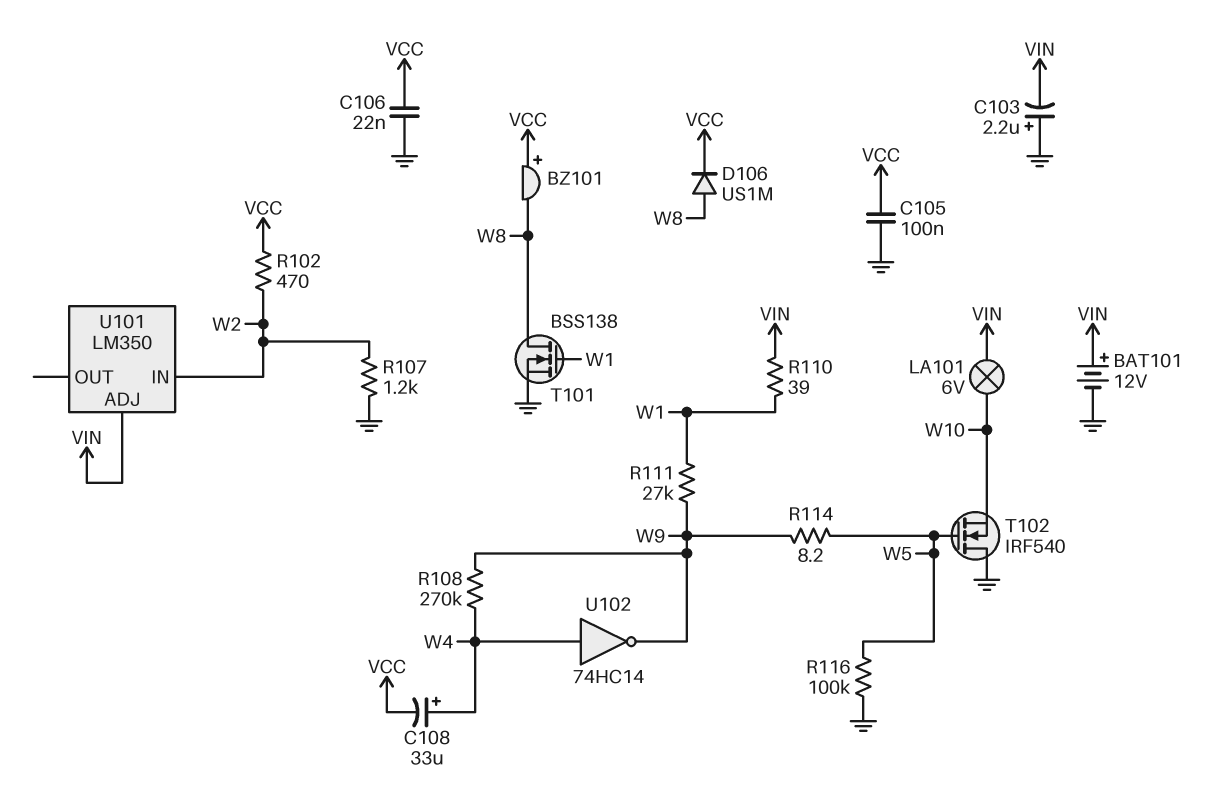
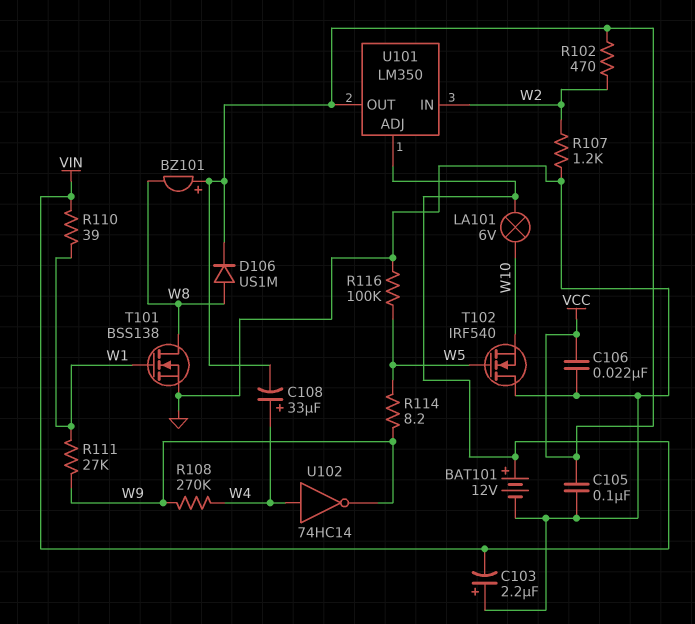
U101 pin OUT: none -> VCC

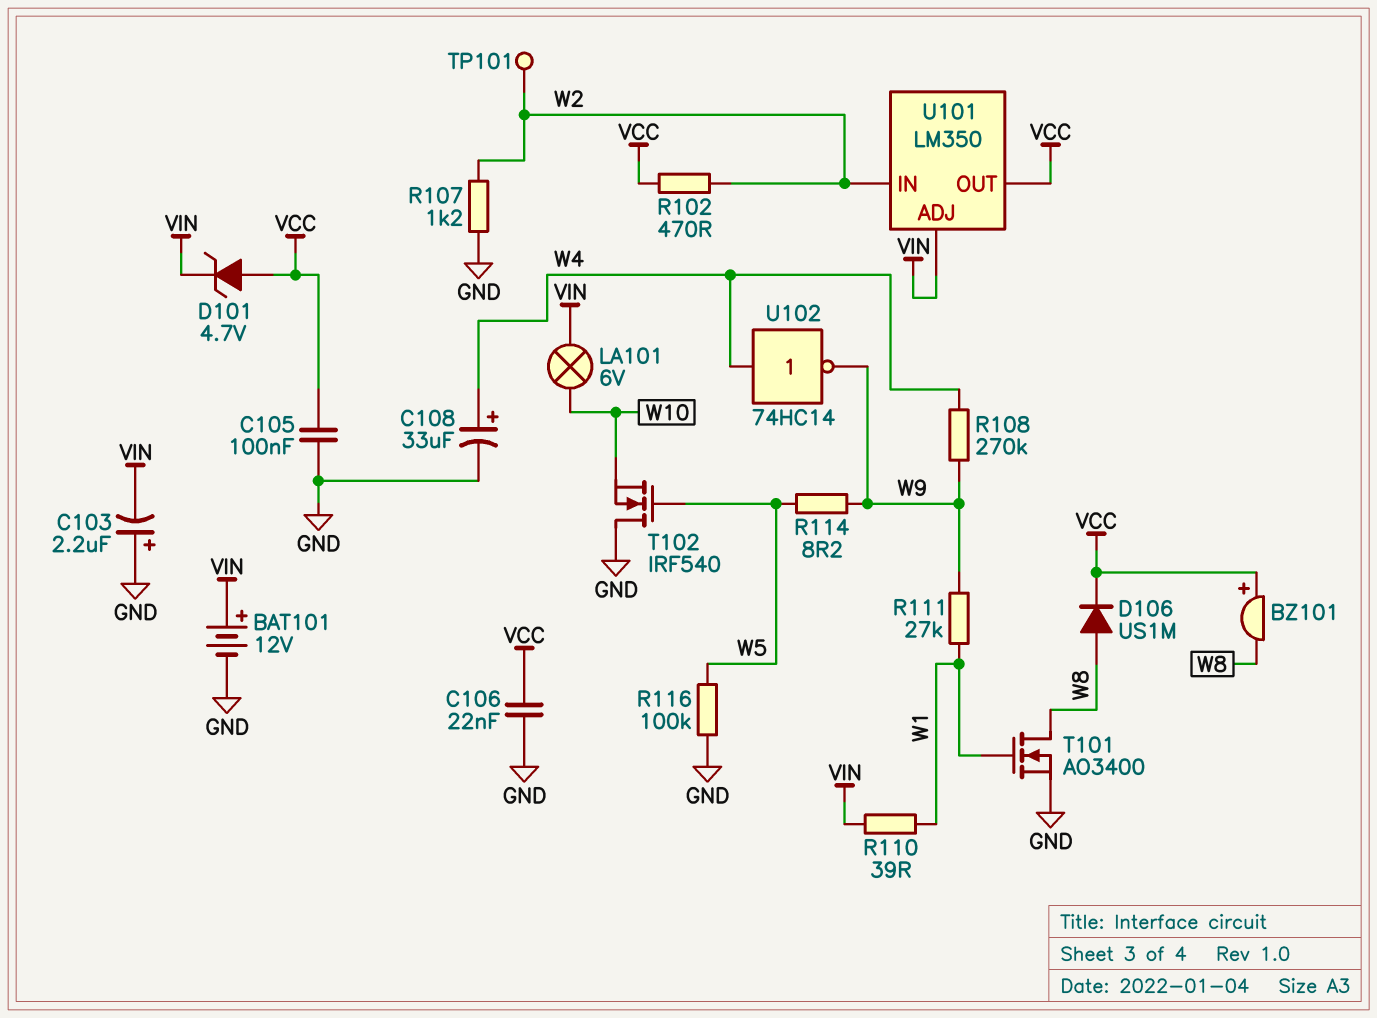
C108: 33uF (plus W4, minus VCC) -> 33uF (plus W4, minus GND)
D101: none -> zener 4.7V (A VCC, K VIN)
T101: NMOS BSS138 (G W1, D W8, S GND) -> NMOS AO3400 (G W1, D W8, S GND)
TP101: none -> test point (W2)

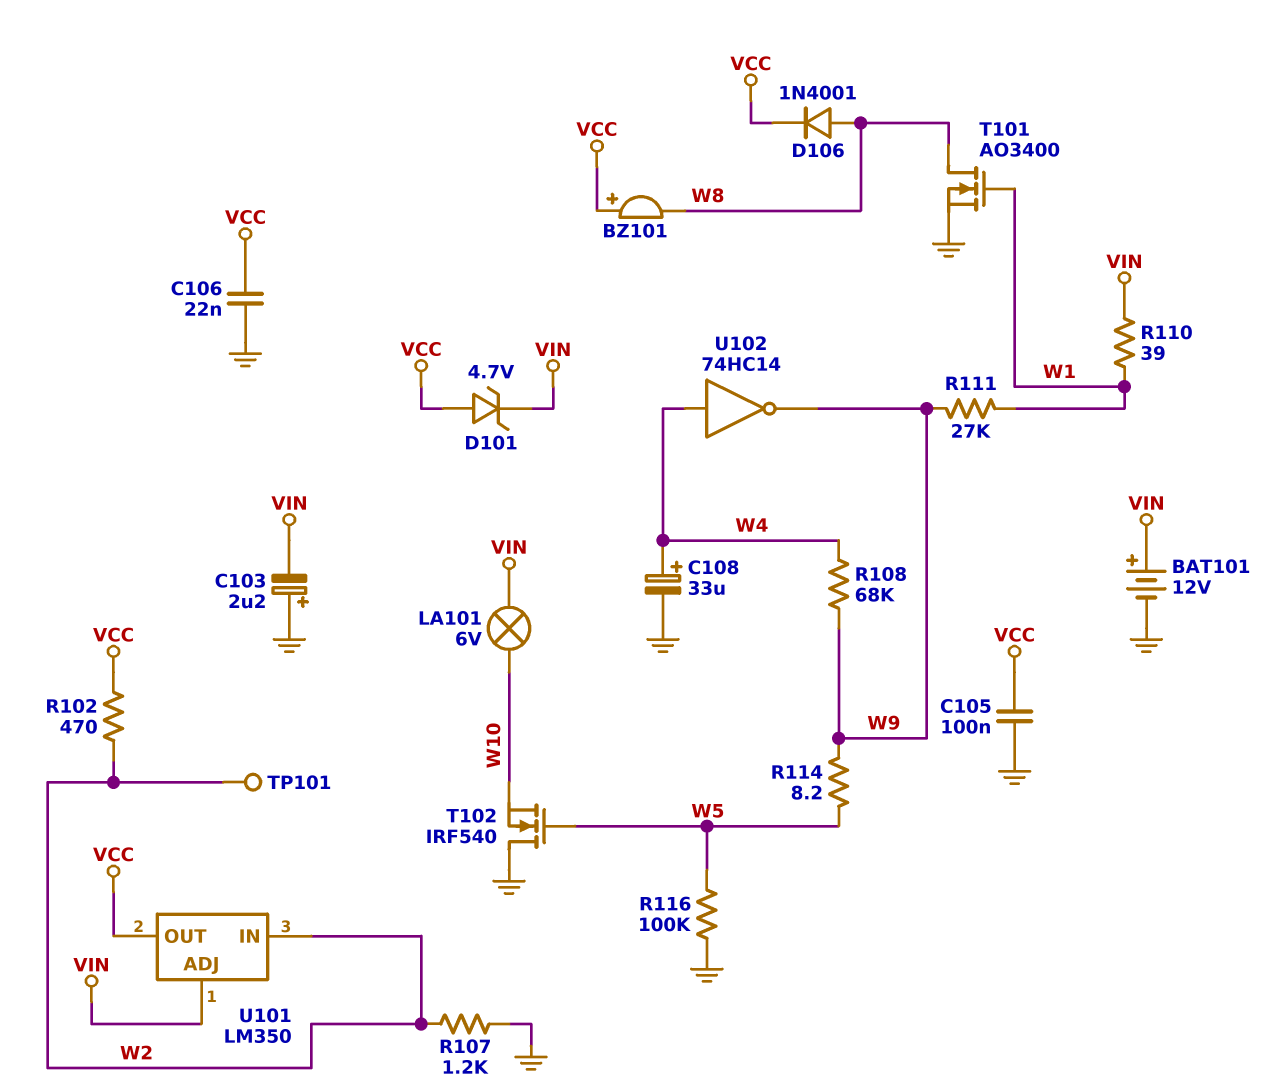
D106: diode US1M (A W8, K VCC) -> diode 1N4001 (A W8, K VCC)
R108: 270k (W4, W9) -> 68k (W4, W9)

